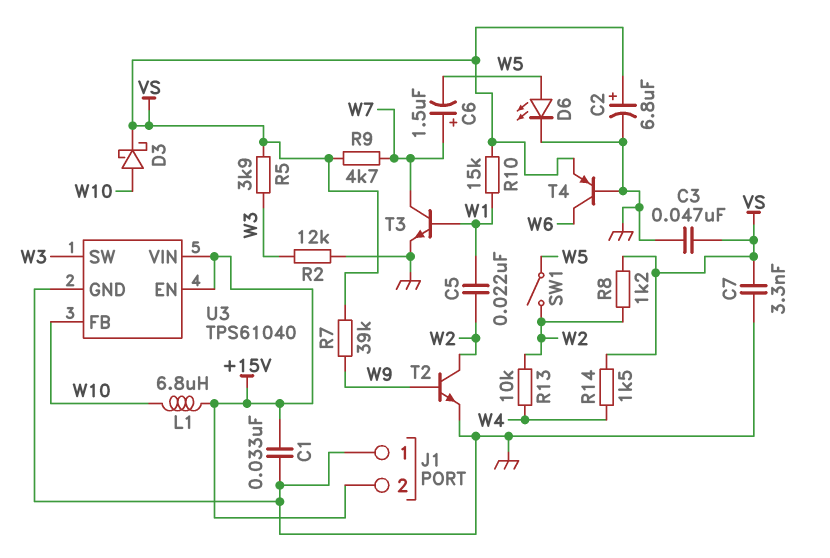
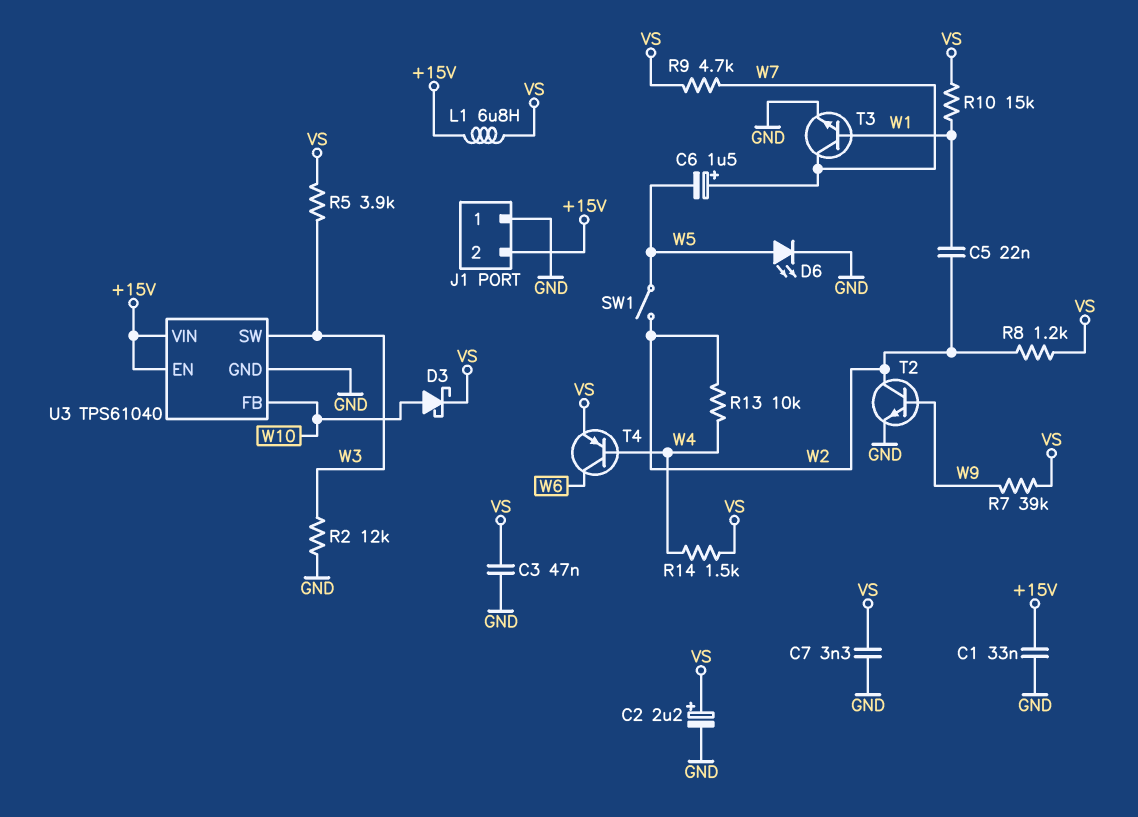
C2: 6.8uF (plus VS, minus GND) -> 2.2uF (plus VS, minus GND)
L1: 6.8uH (+15V, W10) -> 6.8uH (+15V, VS)
T4: PNP (B GND, C W6, E VS) -> PNP (B W4, C W6, E VS)

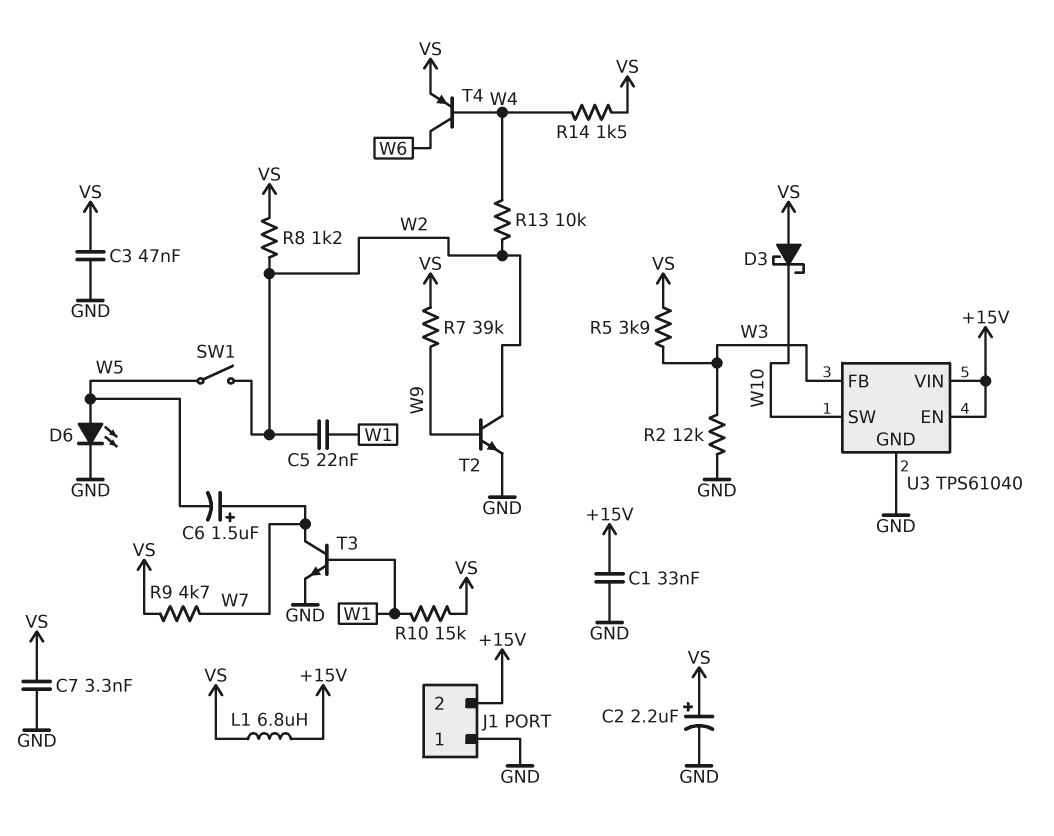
D3: schottky (A W10, K VS) -> schottky (A VS, K W10)
U3 pin FB: W10 -> W3
U3 pin SW: W3 -> W10

